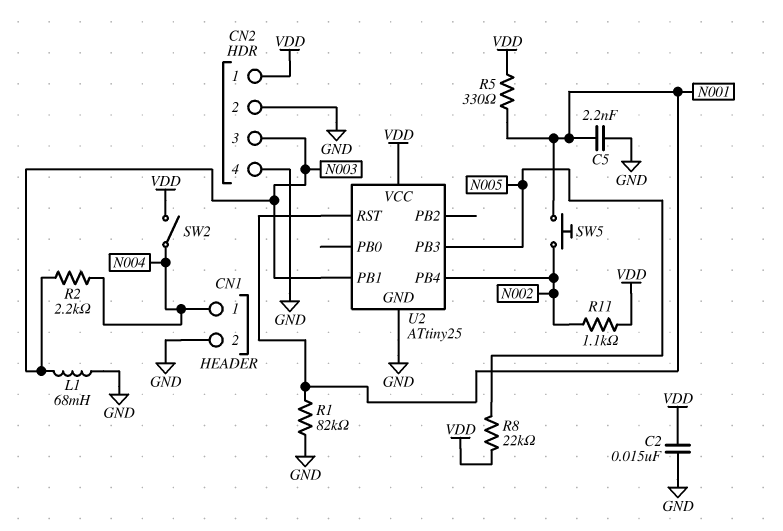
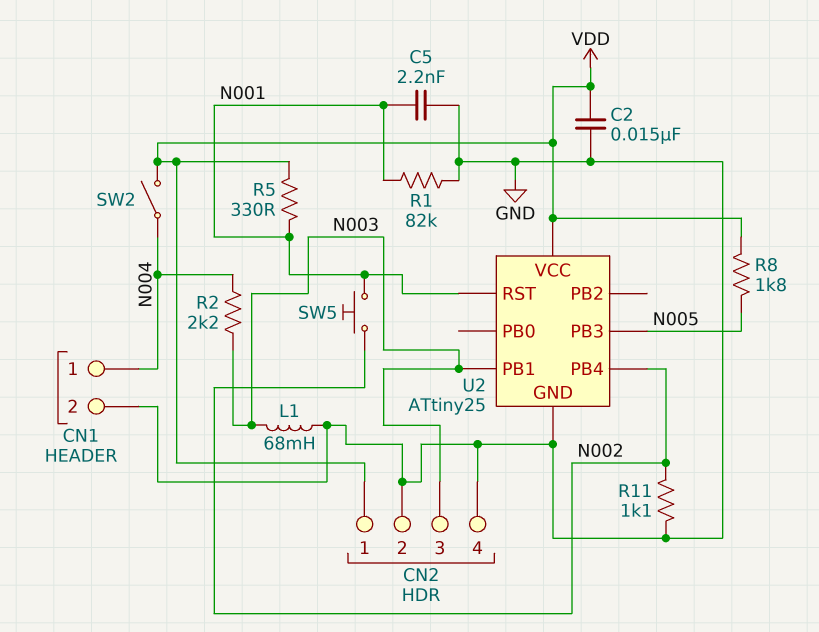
R8: 22k (N005, VDD) -> 1.8k (N005, VDD)
R11: 1.1k (N002, VDD) -> 1.1k (GND, N002)

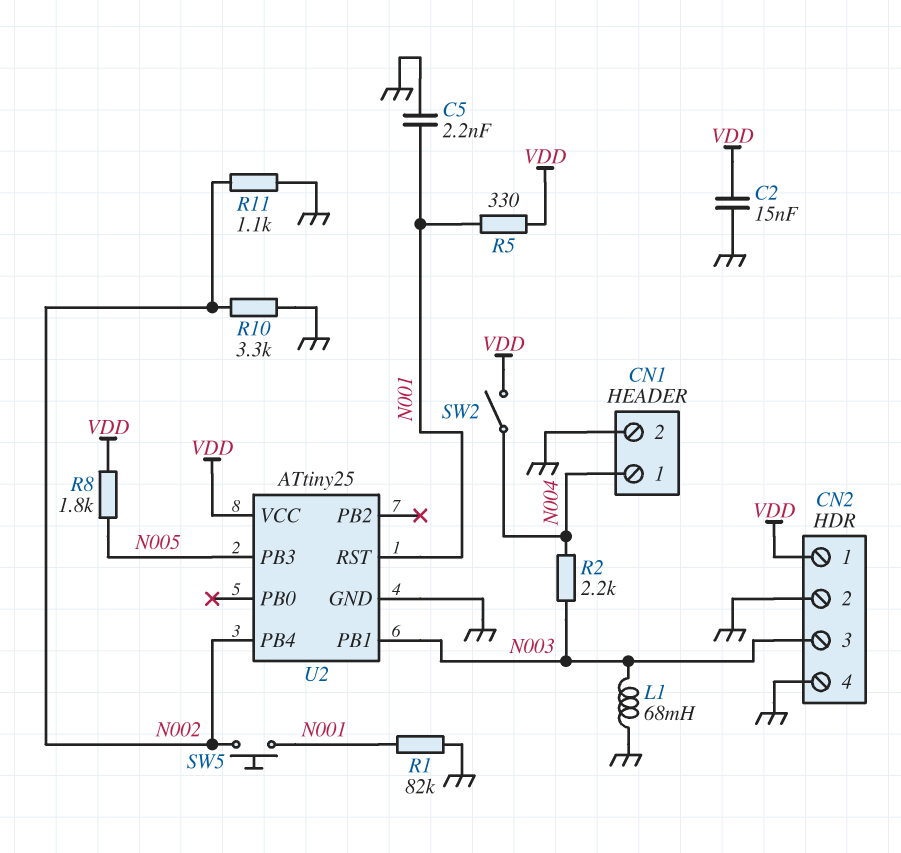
R10: none -> 3.3k (GND, N002)

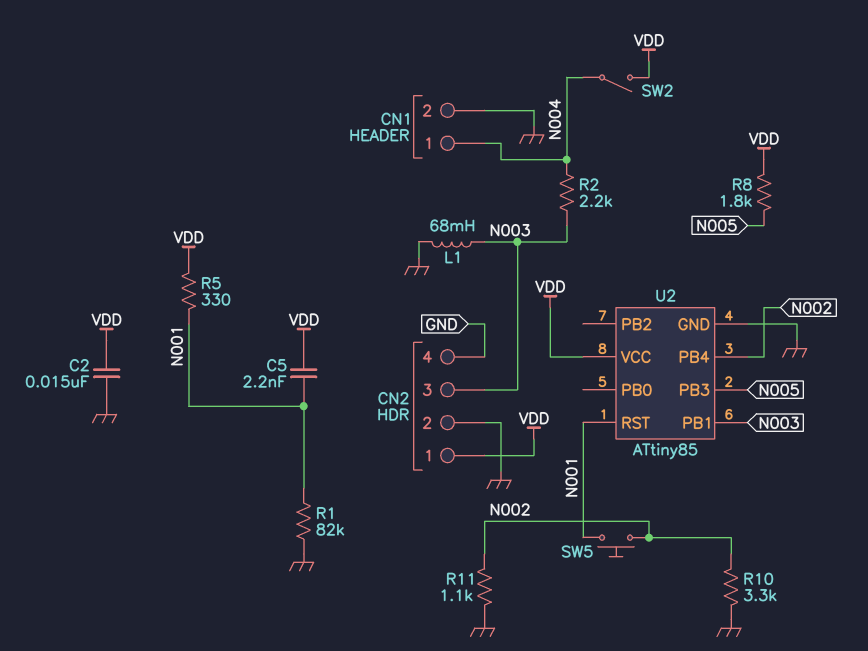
C5: 2.2nF (GND, N001) -> 2.2nF (N001, VDD)
U2: ATtiny25 -> ATtiny85

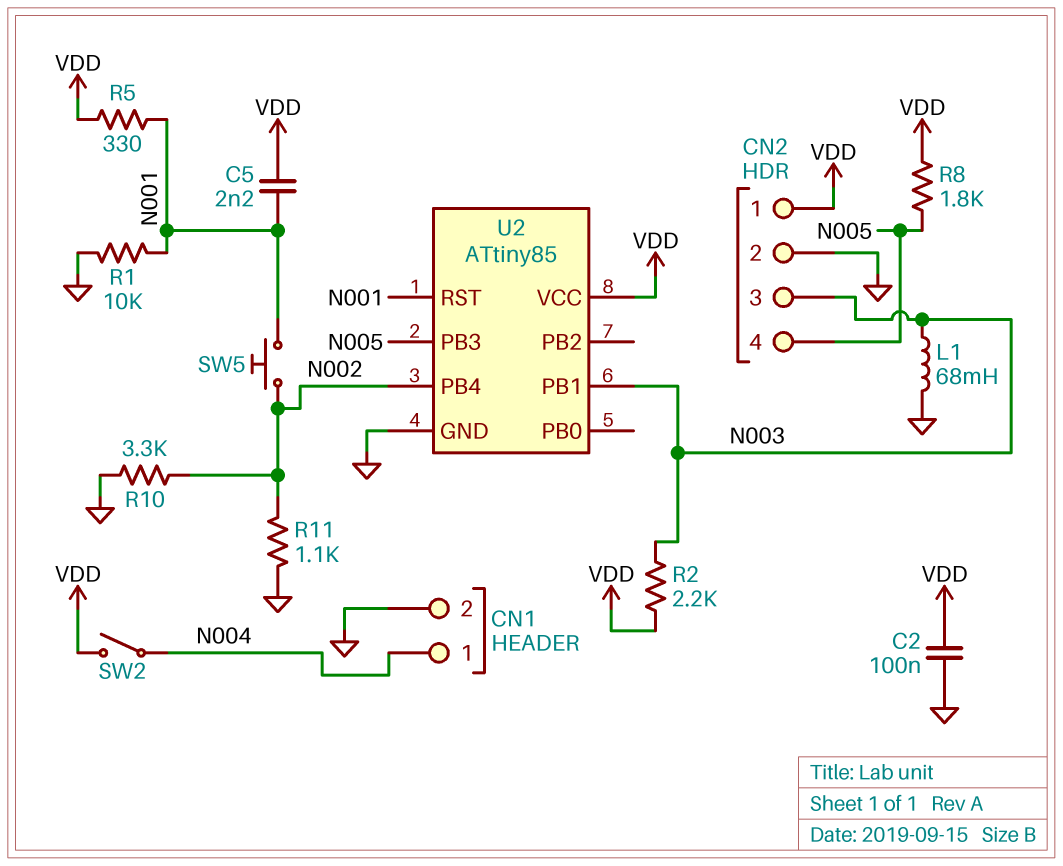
C2: 15nF (GND, VDD) -> 100nF (GND, VDD)
CN2 pin 4: GND -> N005
R1: 82k (GND, N001) -> 10k (GND, N001)
R2: 2.2k (N003, N004) -> 2.2k (N003, VDD)

